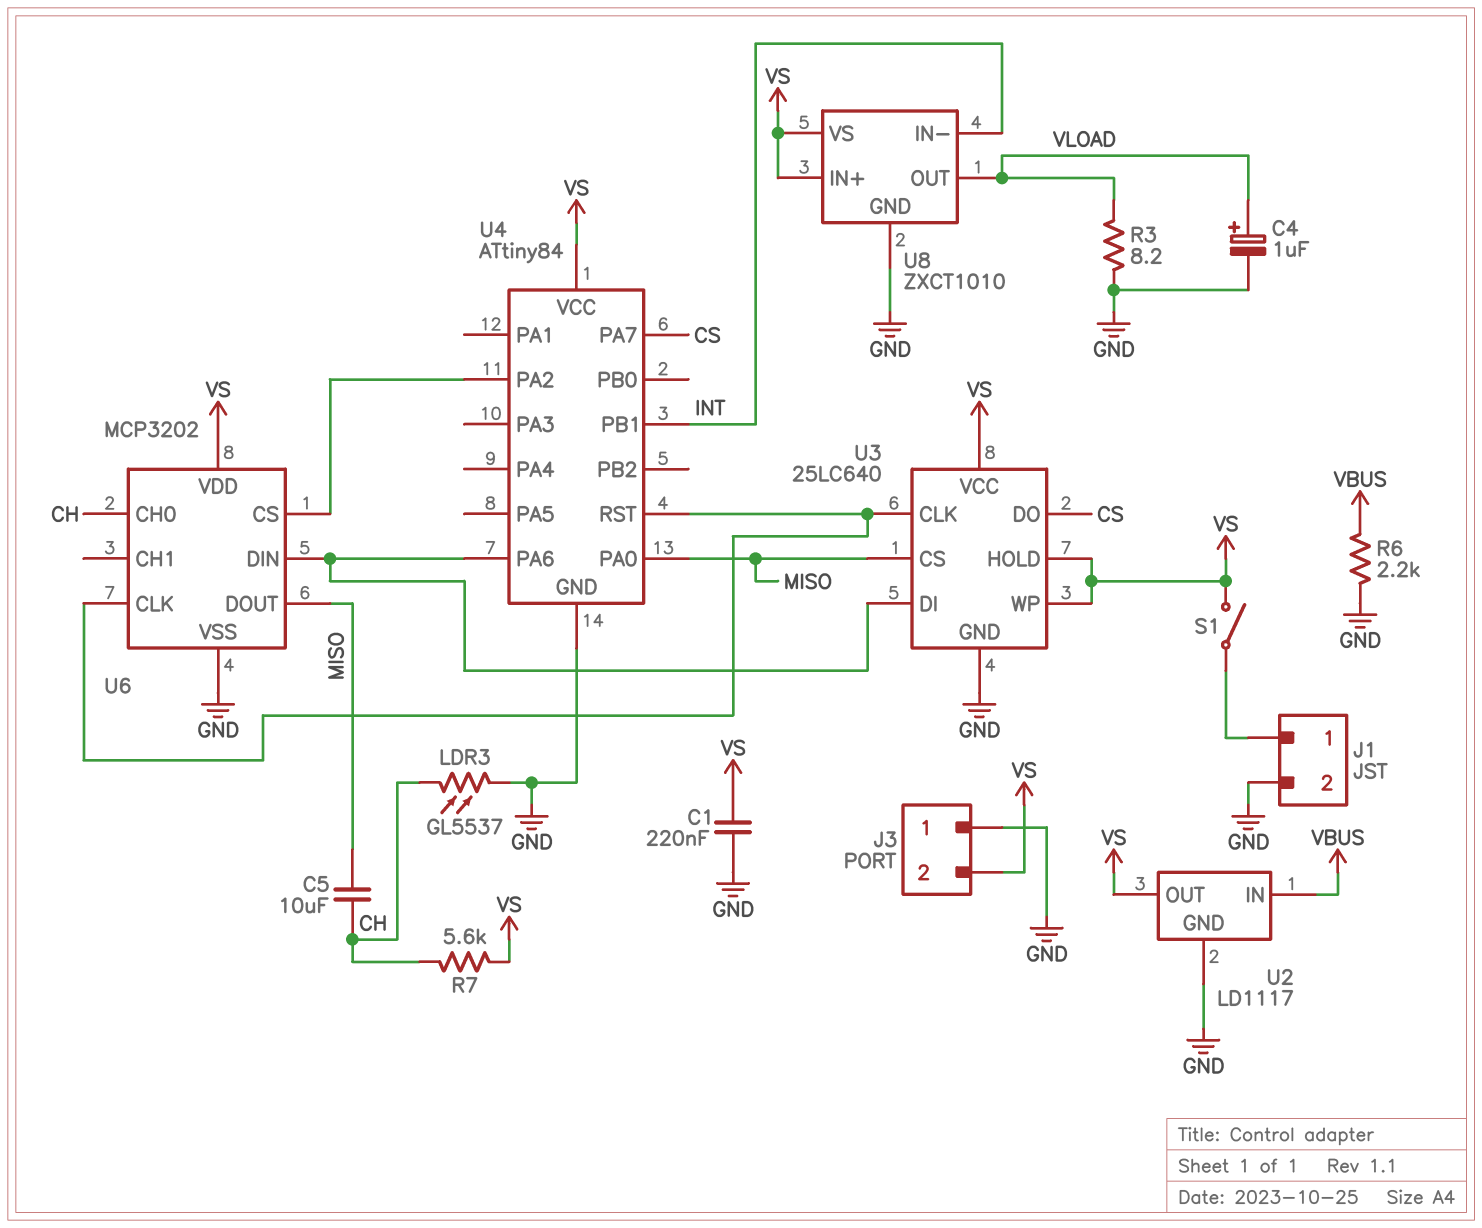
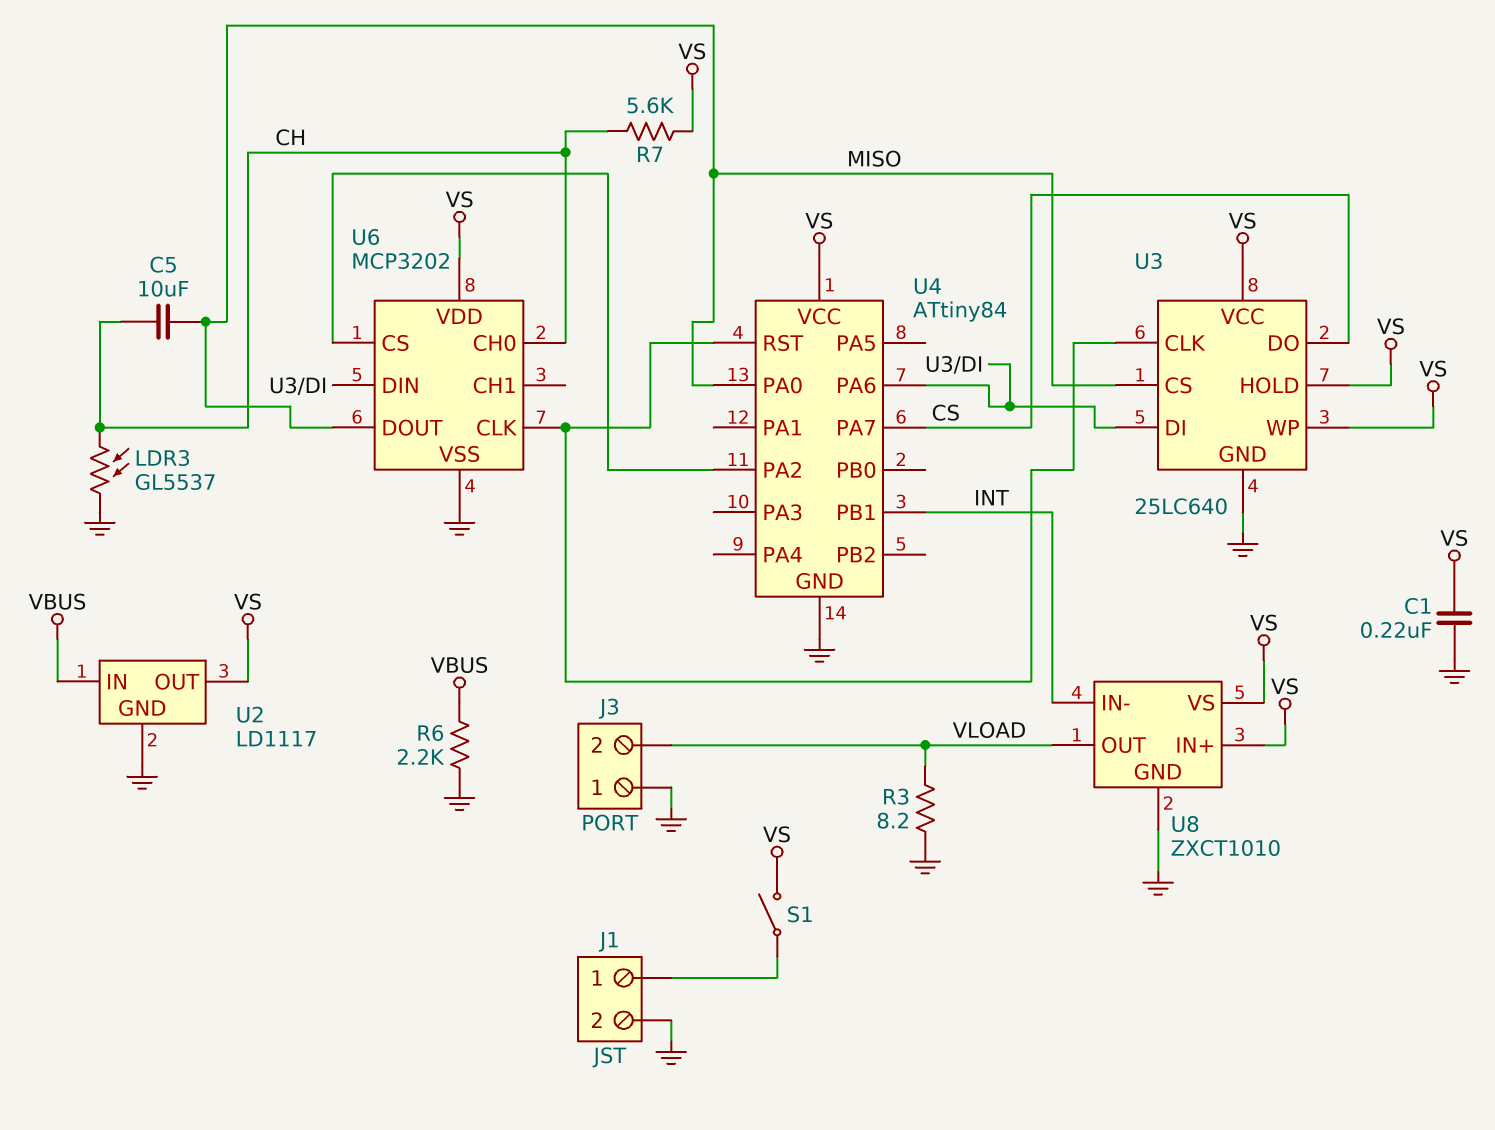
C4: 1uF (plus VLOAD, minus GND) -> none
J3 pin 2: VS -> VLOAD

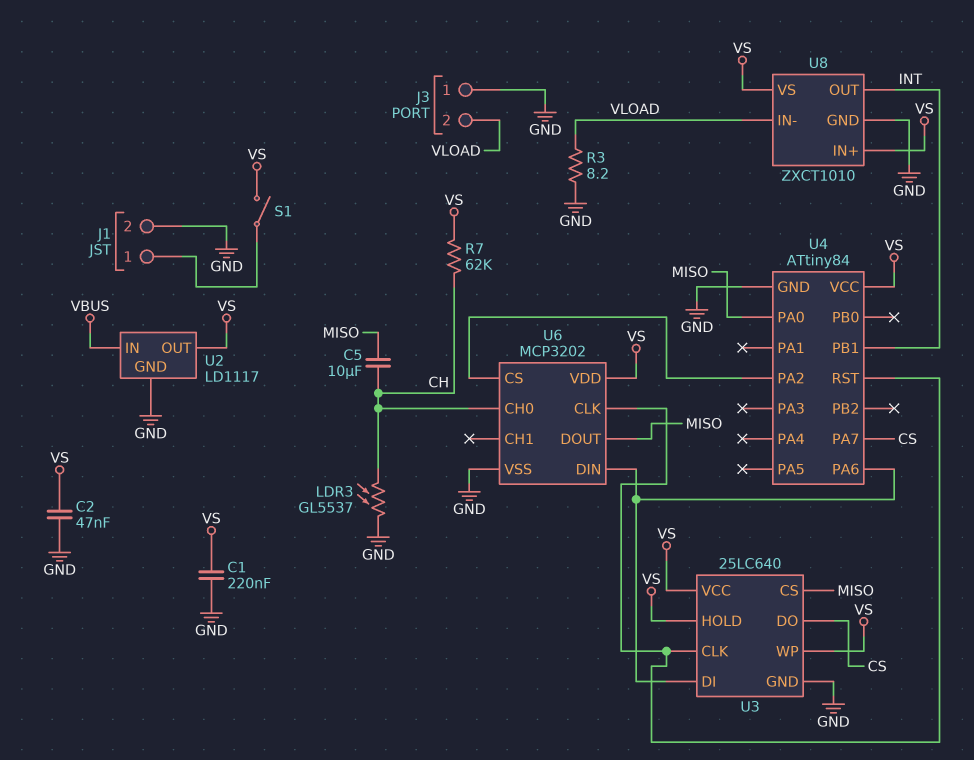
C2: none -> 47nF (GND, VS)
R6: 2.2k (GND, VBUS) -> none
R7: 5.6k (CH, VS) -> 62k (CH, VS)
U8 pin IN-: INT -> VLOAD
U8 pin OUT: VLOAD -> INT

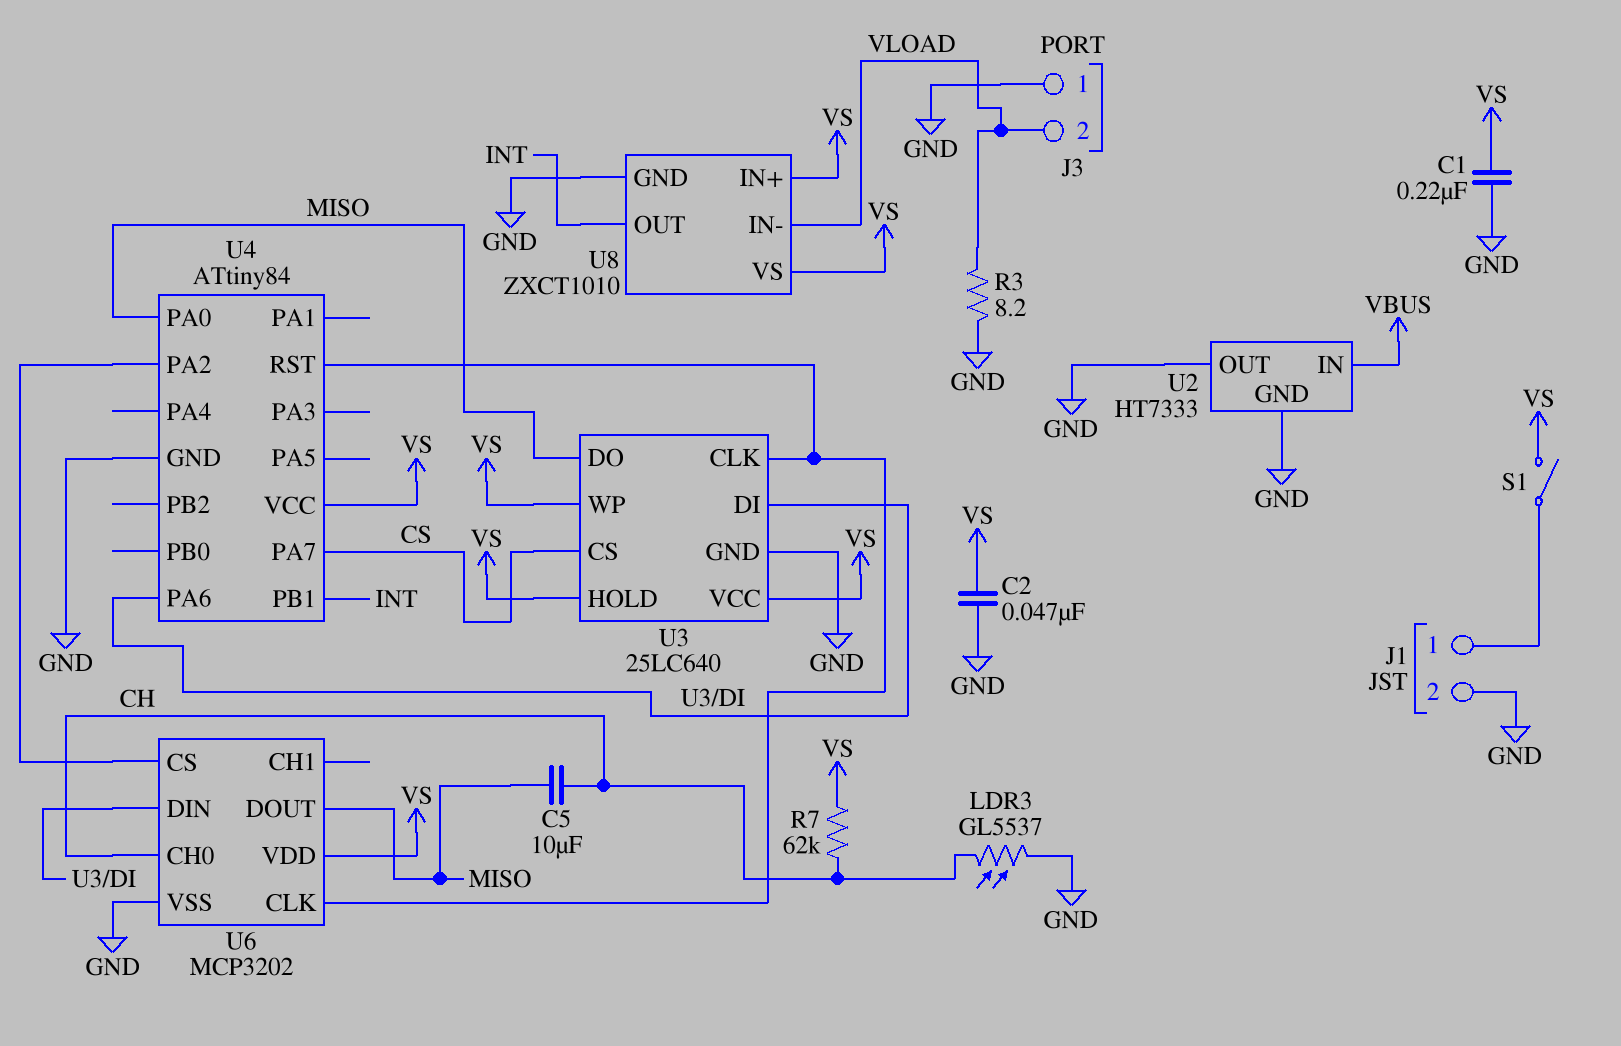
U2: LD1117 -> HT7333
U2 pin OUT: VS -> GND
U3 pin CS: MISO -> CS
U3 pin DO: CS -> MISO

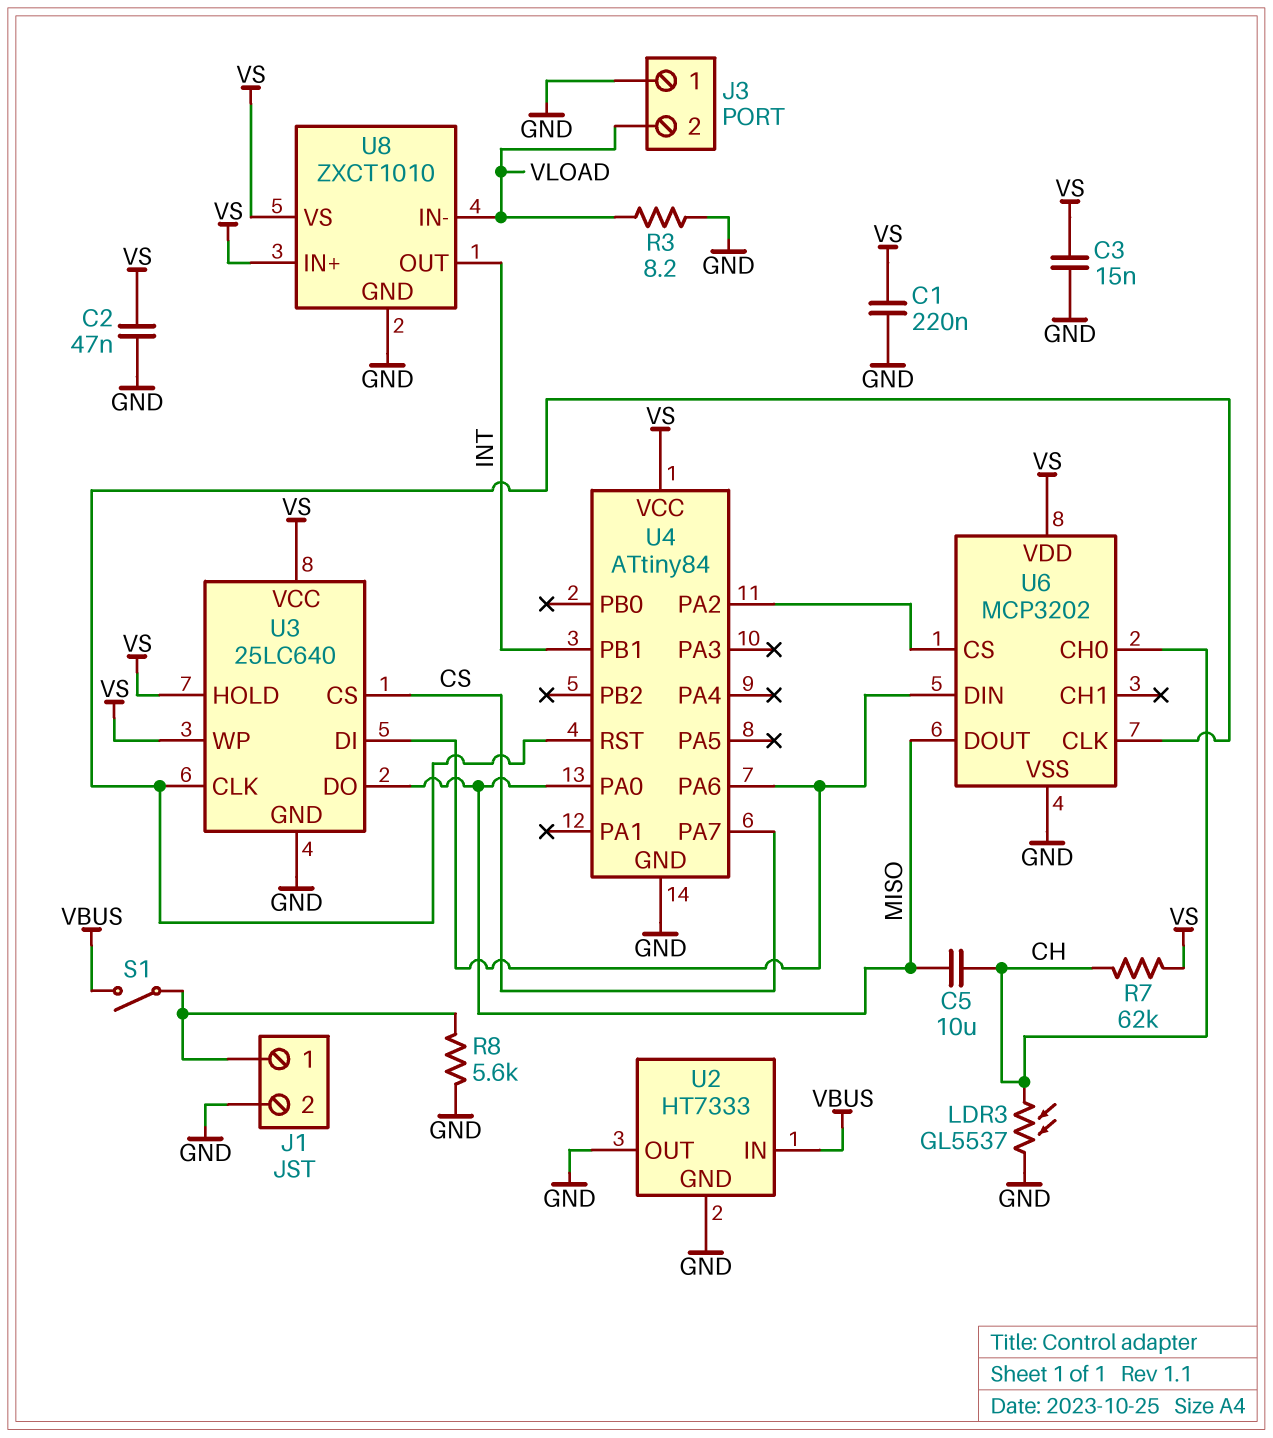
C3: none -> 15nF (GND, VS)
R8: none -> 5.6k (GND, J1/1)
S1: switch (J1/1, VS) -> switch (J1/1, VBUS)

